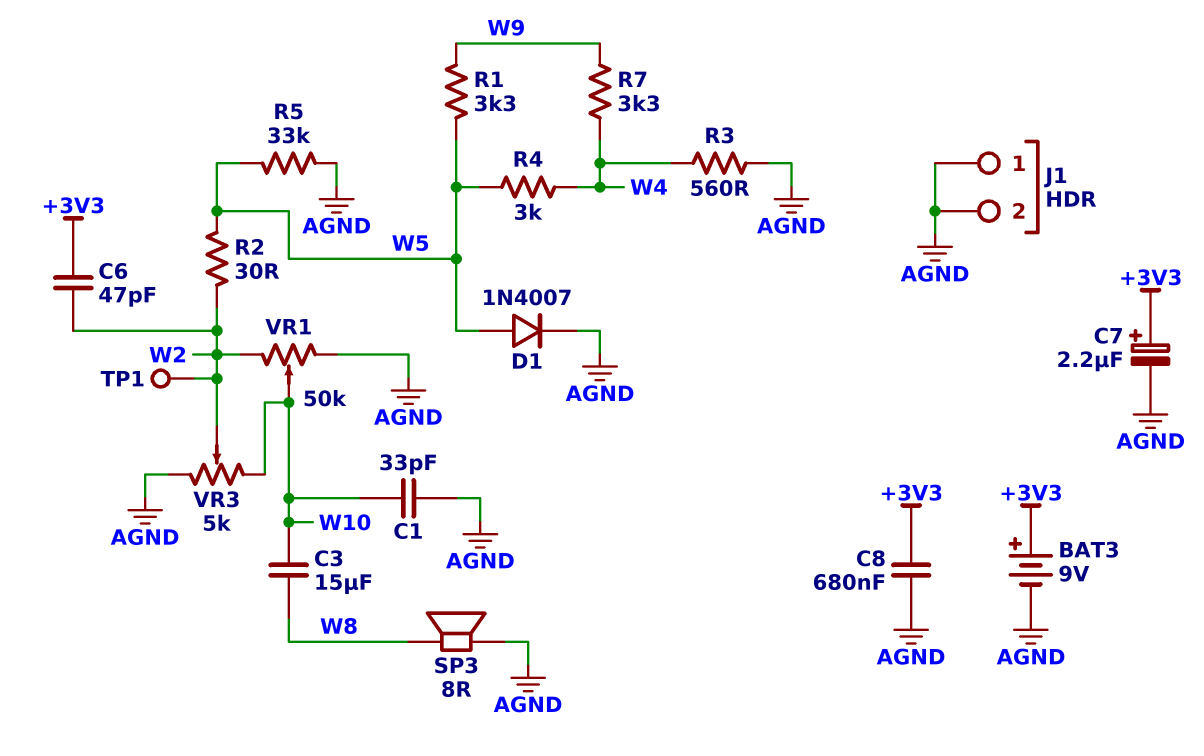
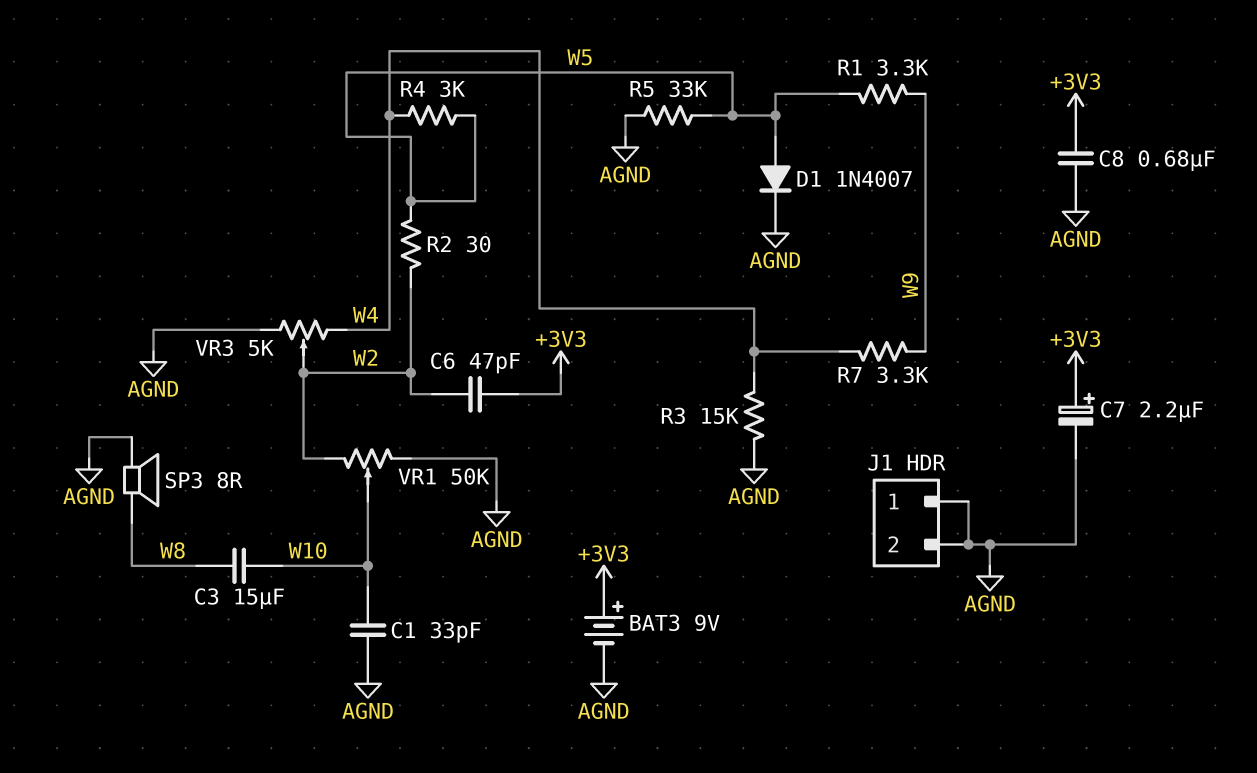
R3: 560 (AGND, W4) -> 15k (AGND, W4)
TP1: test point (W2) -> none
VR3: 5k (AGND, W10, wiper W2) -> 5k (AGND, W4, wiper W2)

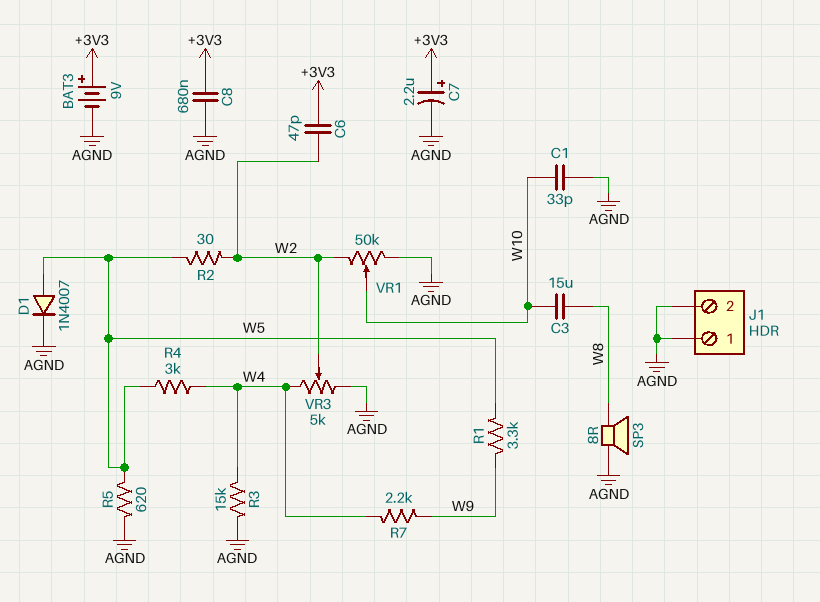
R5: 33k (AGND, W5) -> 620 (AGND, W5)
R7: 3.3k (W4, W9) -> 2.2k (W4, W9)

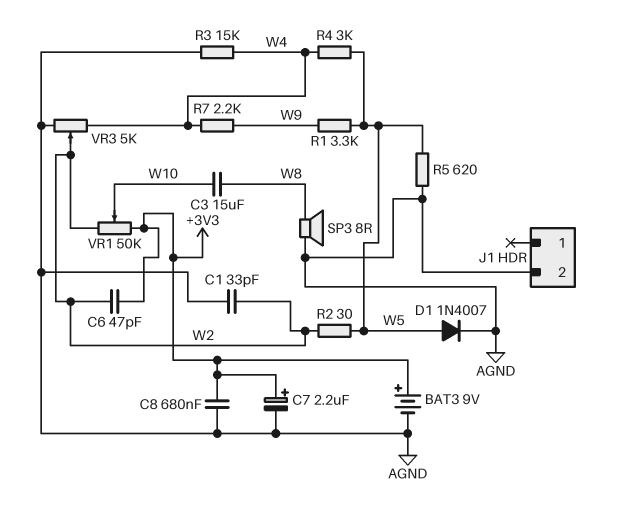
C1: 33pF (AGND, W10) -> 33pF (AGND, W2)
J1 pin 1: AGND -> none
VR1: 50k (AGND, W2, wiper W10) -> 50k (+3V3, W2, wiper W10)

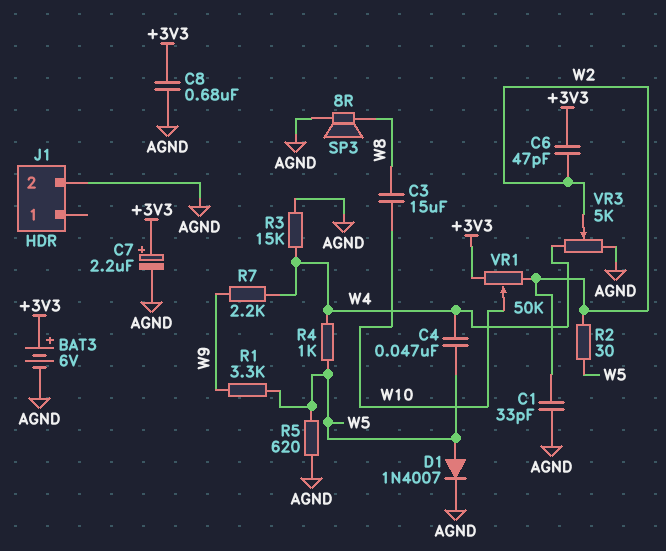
BAT3: 9V (plus +3V3, minus AGND) -> 6V (plus +3V3, minus AGND)
C4: none -> 47nF (W4, W5)
R4: 3k (W4, W5) -> 1k (W4, W5)

